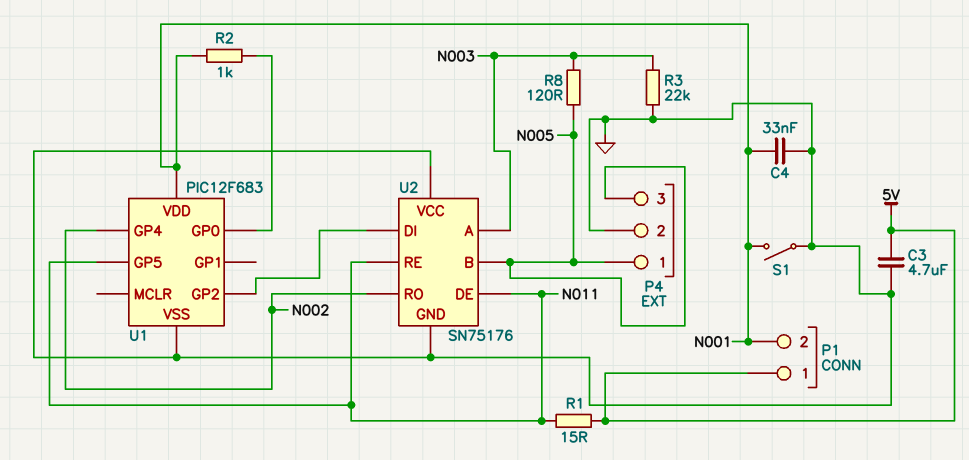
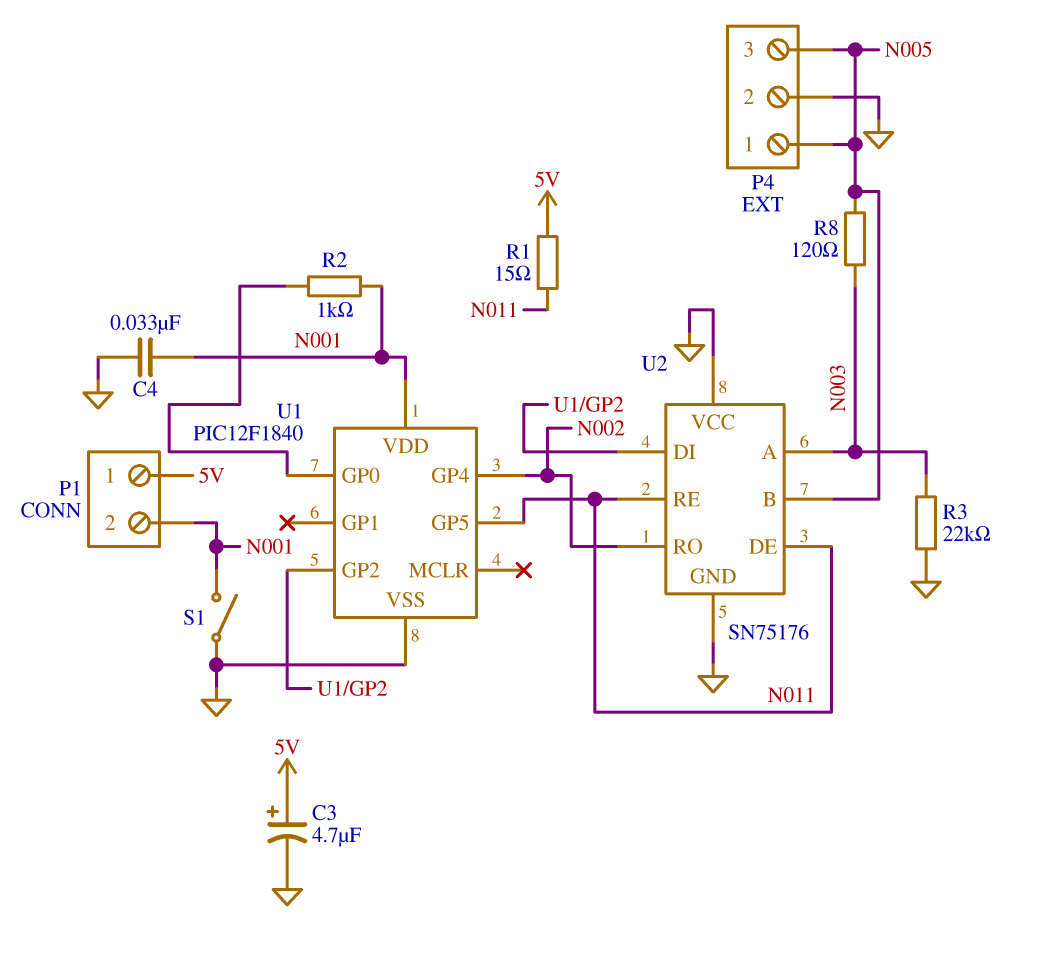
C3: 4.7uF (5V, GND) -> 4.7uF (plus 5V, minus GND)
U1: PIC12F683 -> PIC12F1840

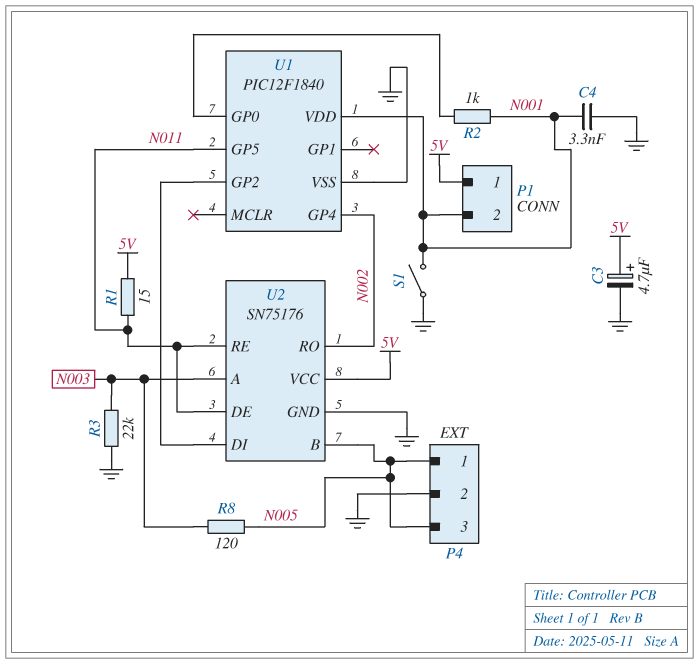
C4: 33nF (GND, N001) -> 3.3nF (GND, N001)
U2 pin VCC: GND -> 5V

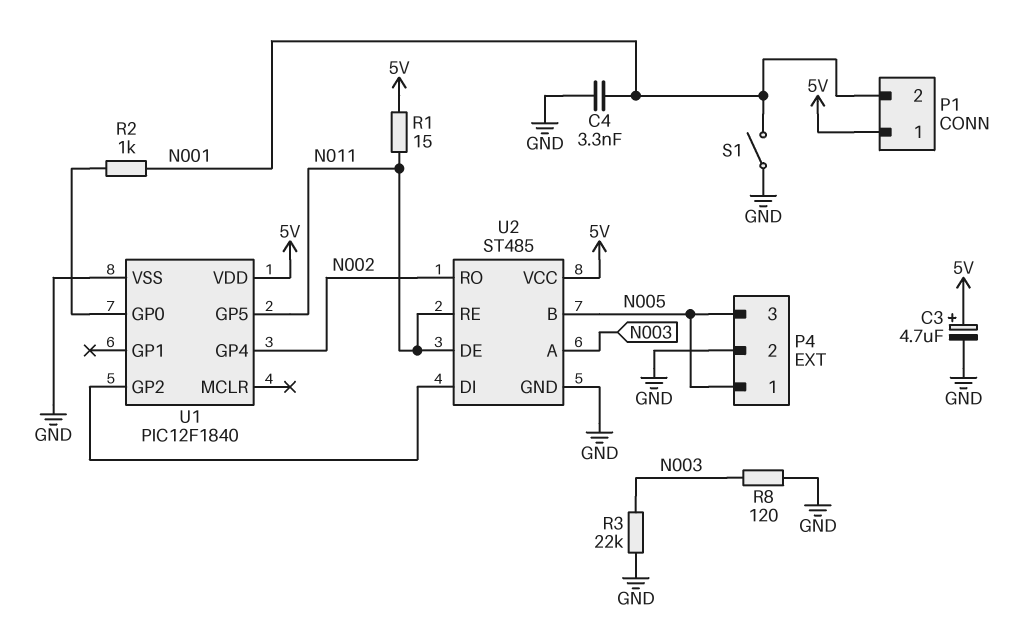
R8: 120 (N003, N005) -> 120 (GND, N003)
U1 pin VDD: N001 -> 5V
U2: SN75176 -> ST485

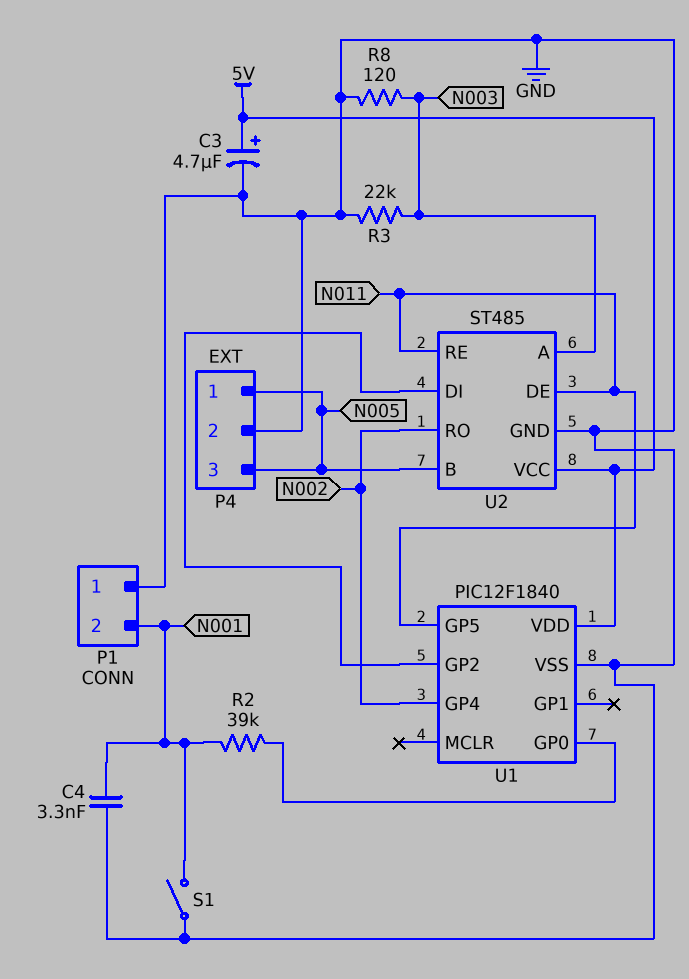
P1 pin 1: 5V -> GND
R1: 15 (5V, N011) -> none
R2: 1k (N001, U1/GP0) -> 39k (N001, U1/GP0)

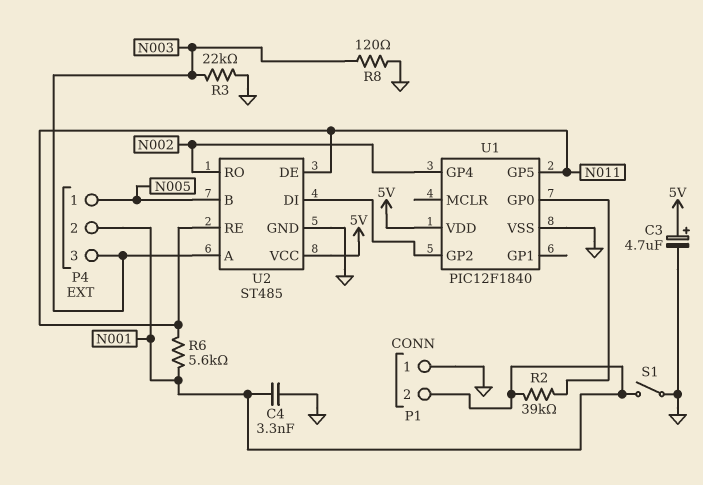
P4 pin 2: GND -> N001
P4 pin 3: N005 -> N003
R6: none -> 5.6k (N001, N011)

